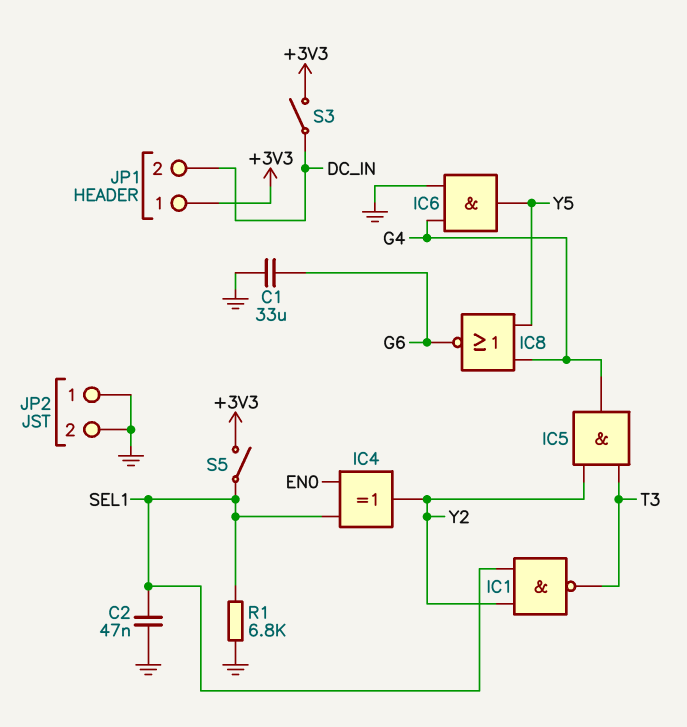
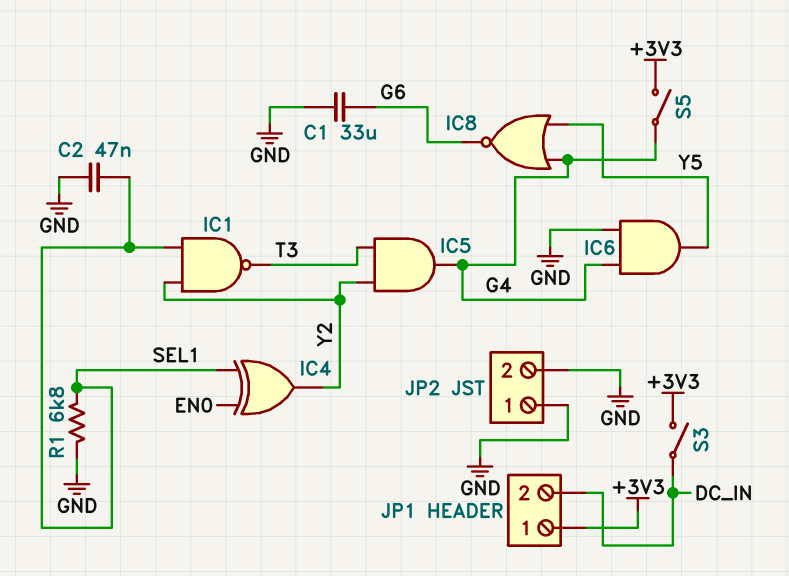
S5: switch (+3V3, SEL1) -> switch (+3V3, G4)

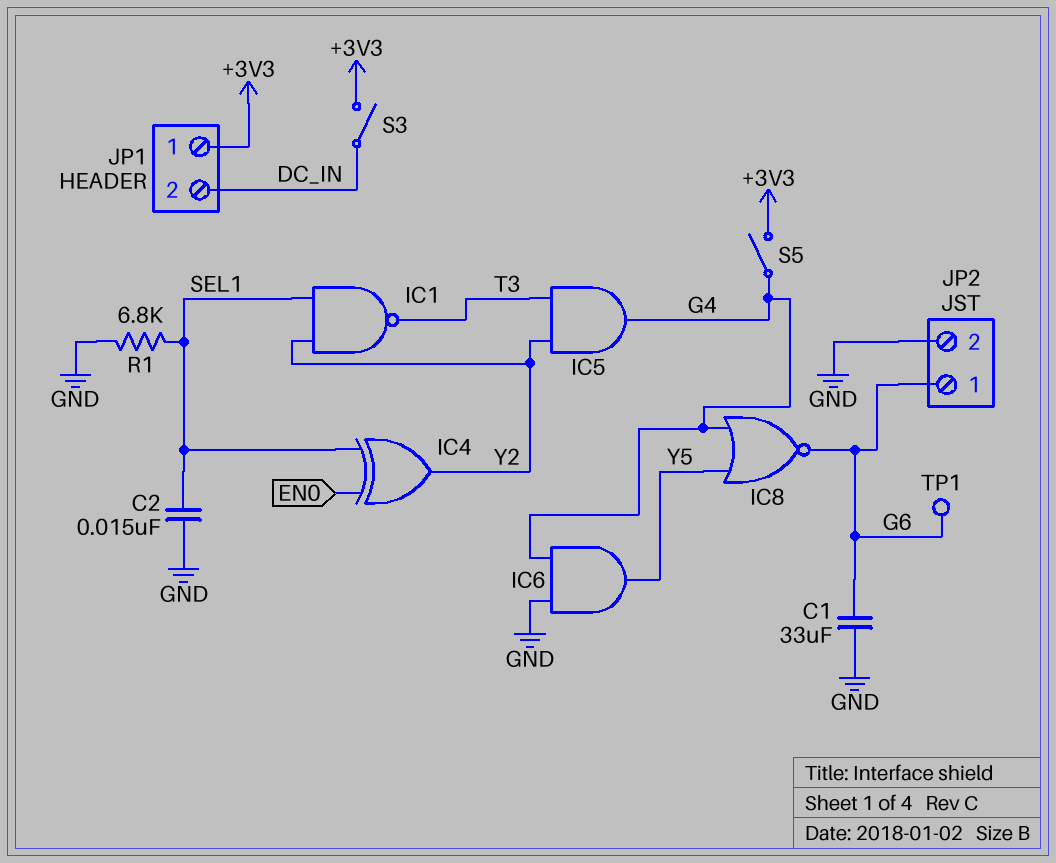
C2: 47nF (GND, SEL1) -> 15nF (GND, SEL1)
JP2 pin 1: GND -> G6
TP1: none -> test point (G6)

